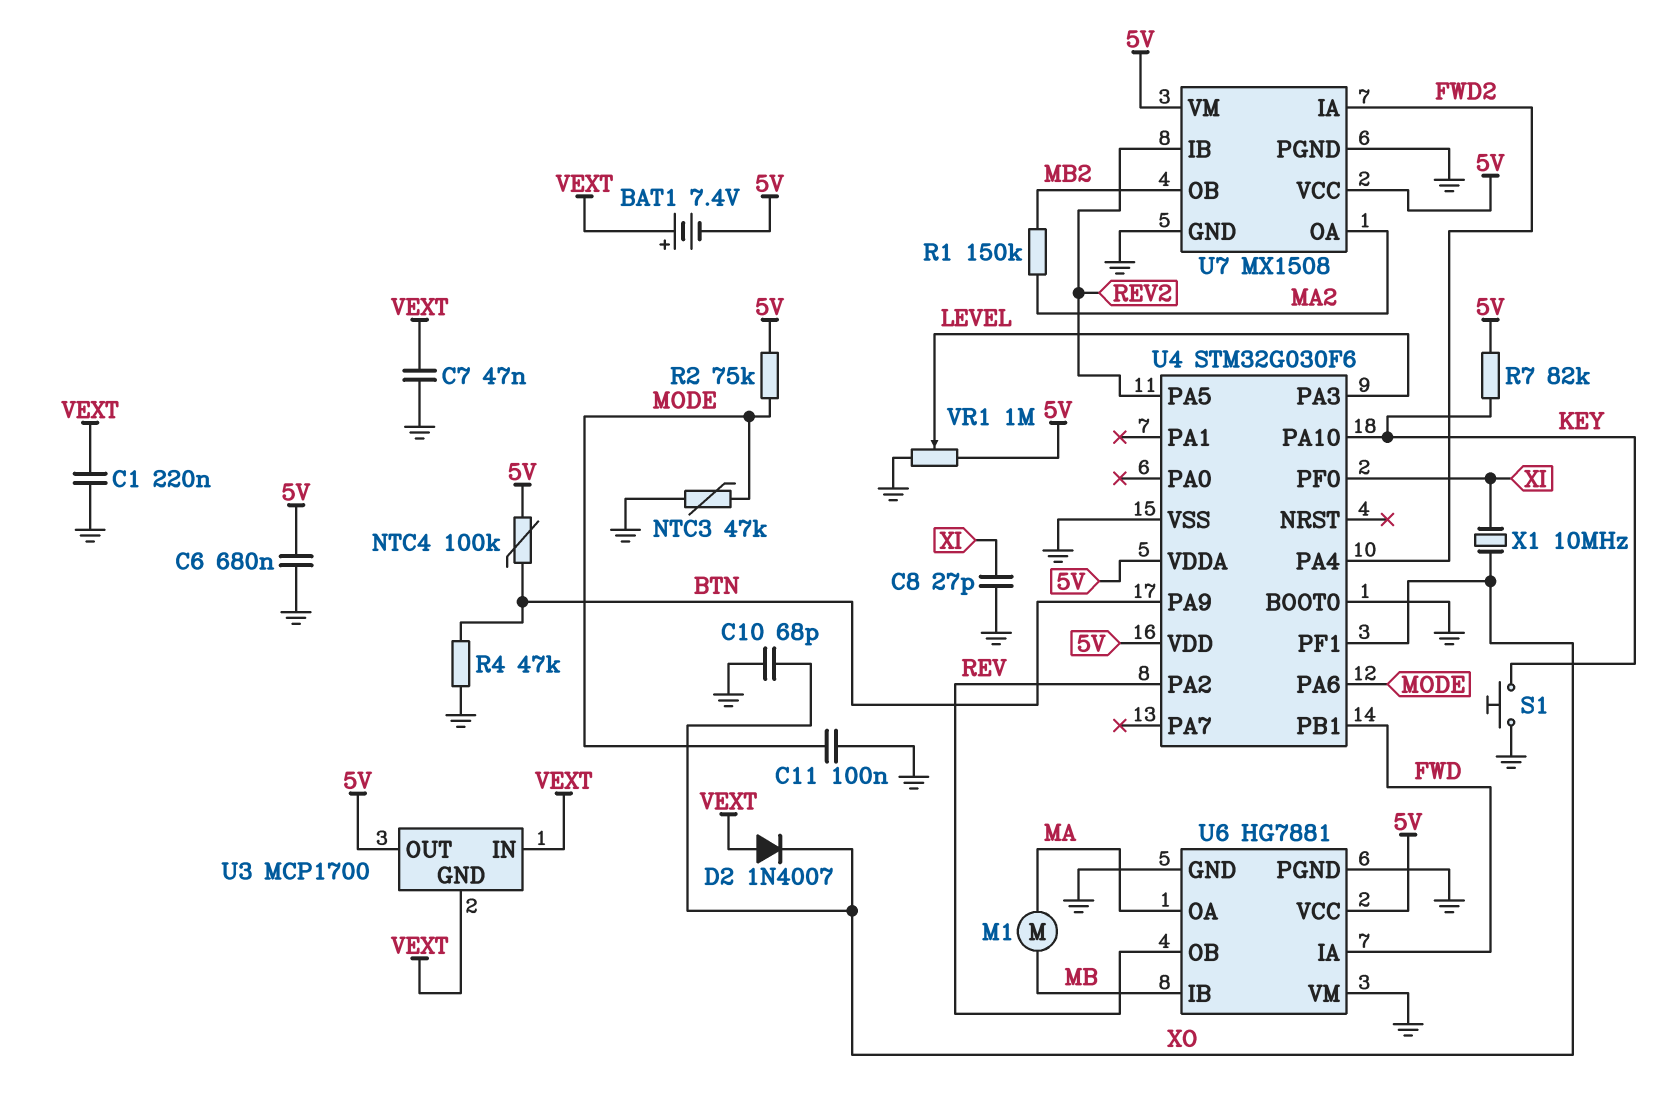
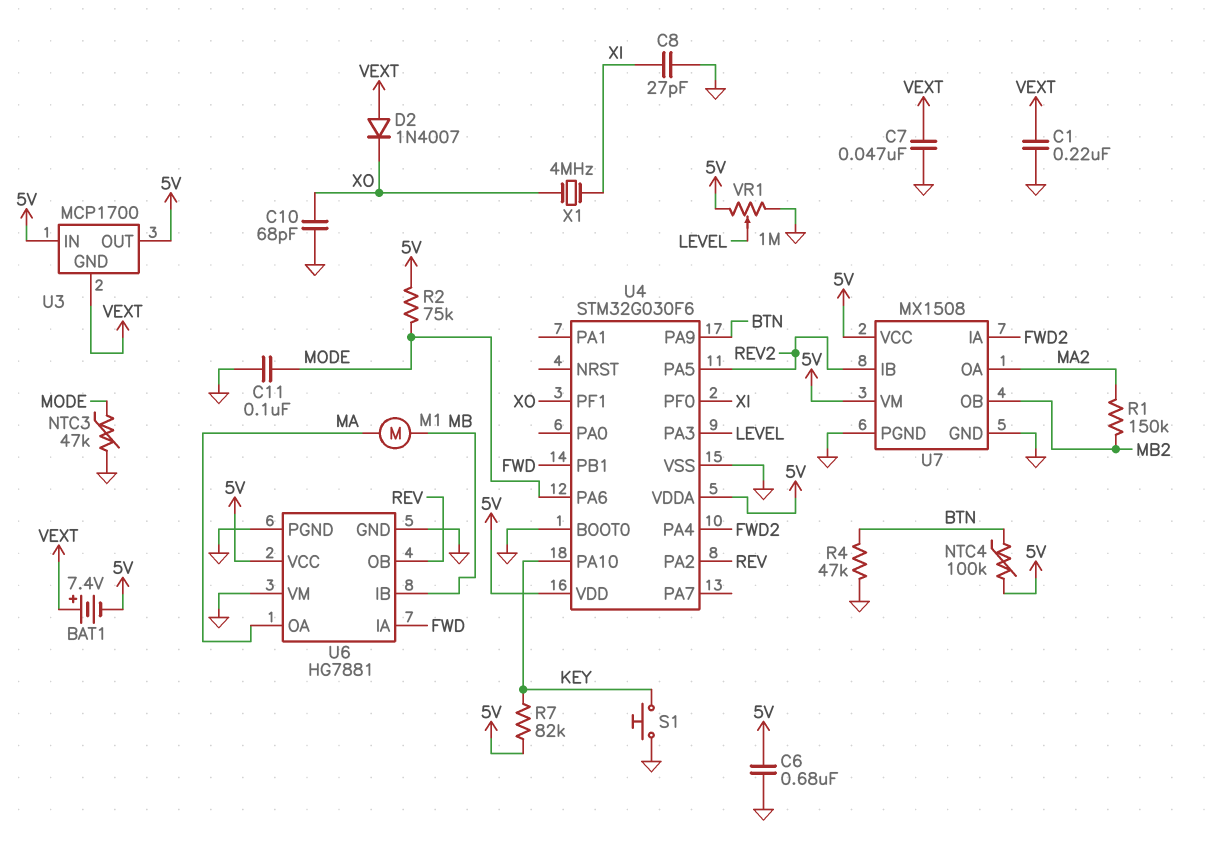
U3 pin IN: VEXT -> 5V
X1: 10MHz (XI, XO) -> 4MHz (XI, XO)

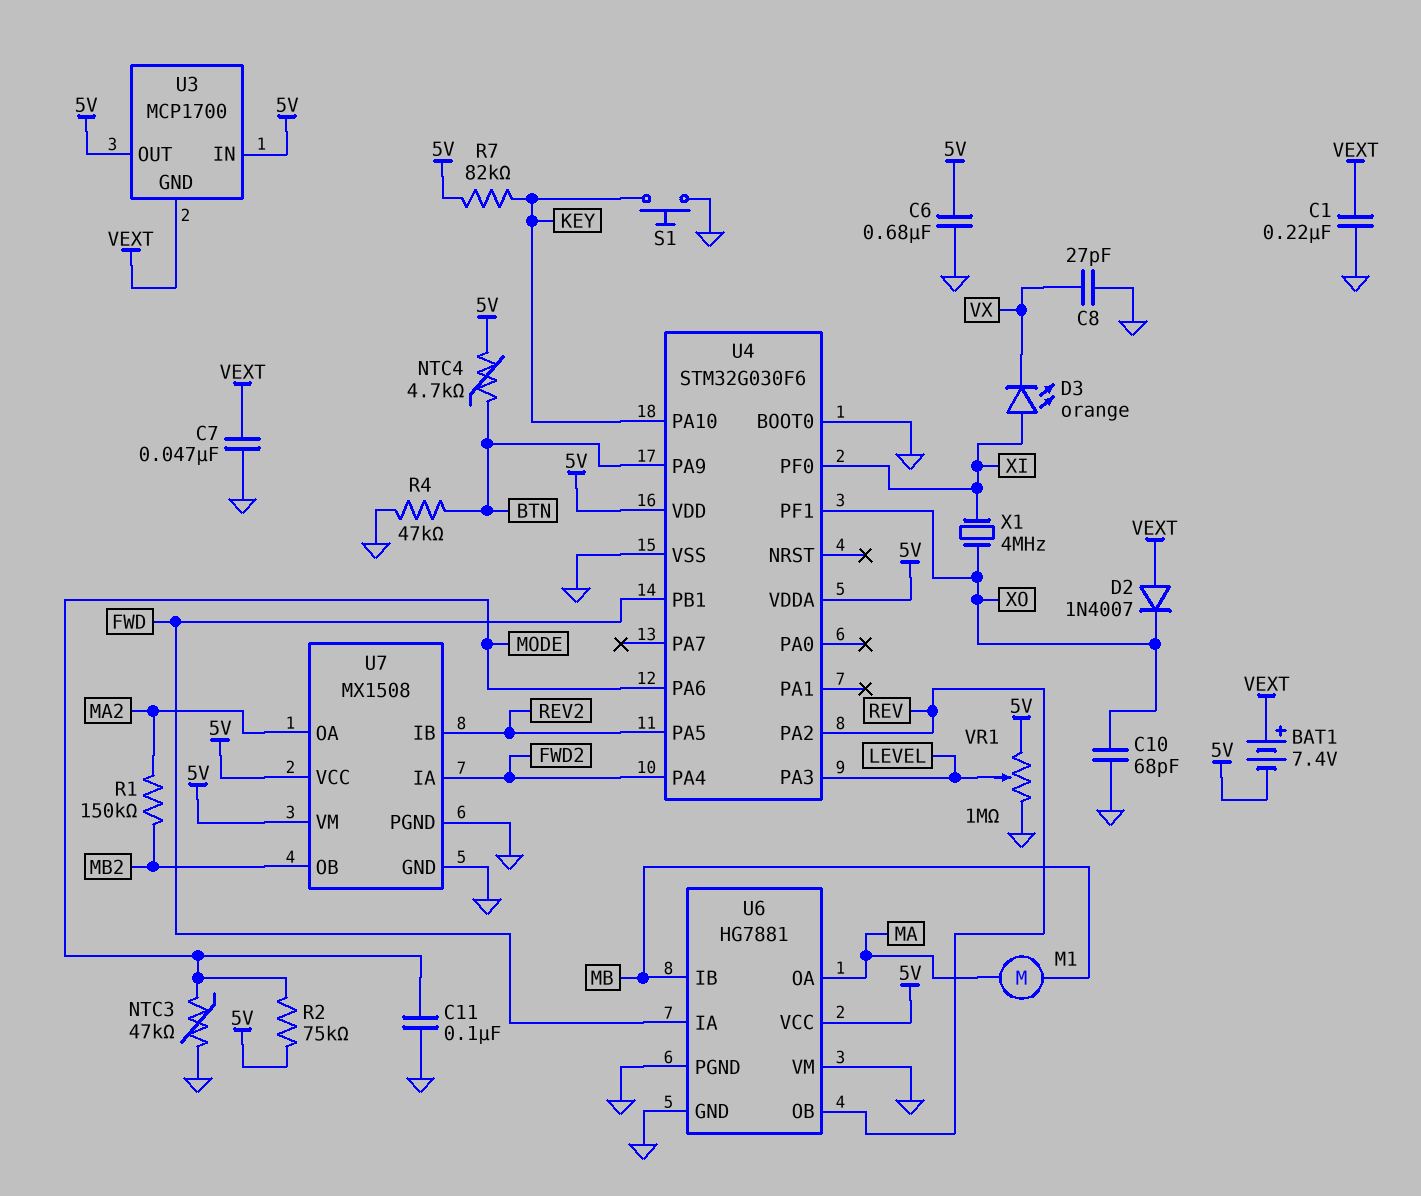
C8: 27pF (GND, XI) -> 27pF (GND, VX)
D3: none -> LED orange (A XI, K VX)
NTC4: 100k (5V, BTN) -> 4.7k (5V, BTN)

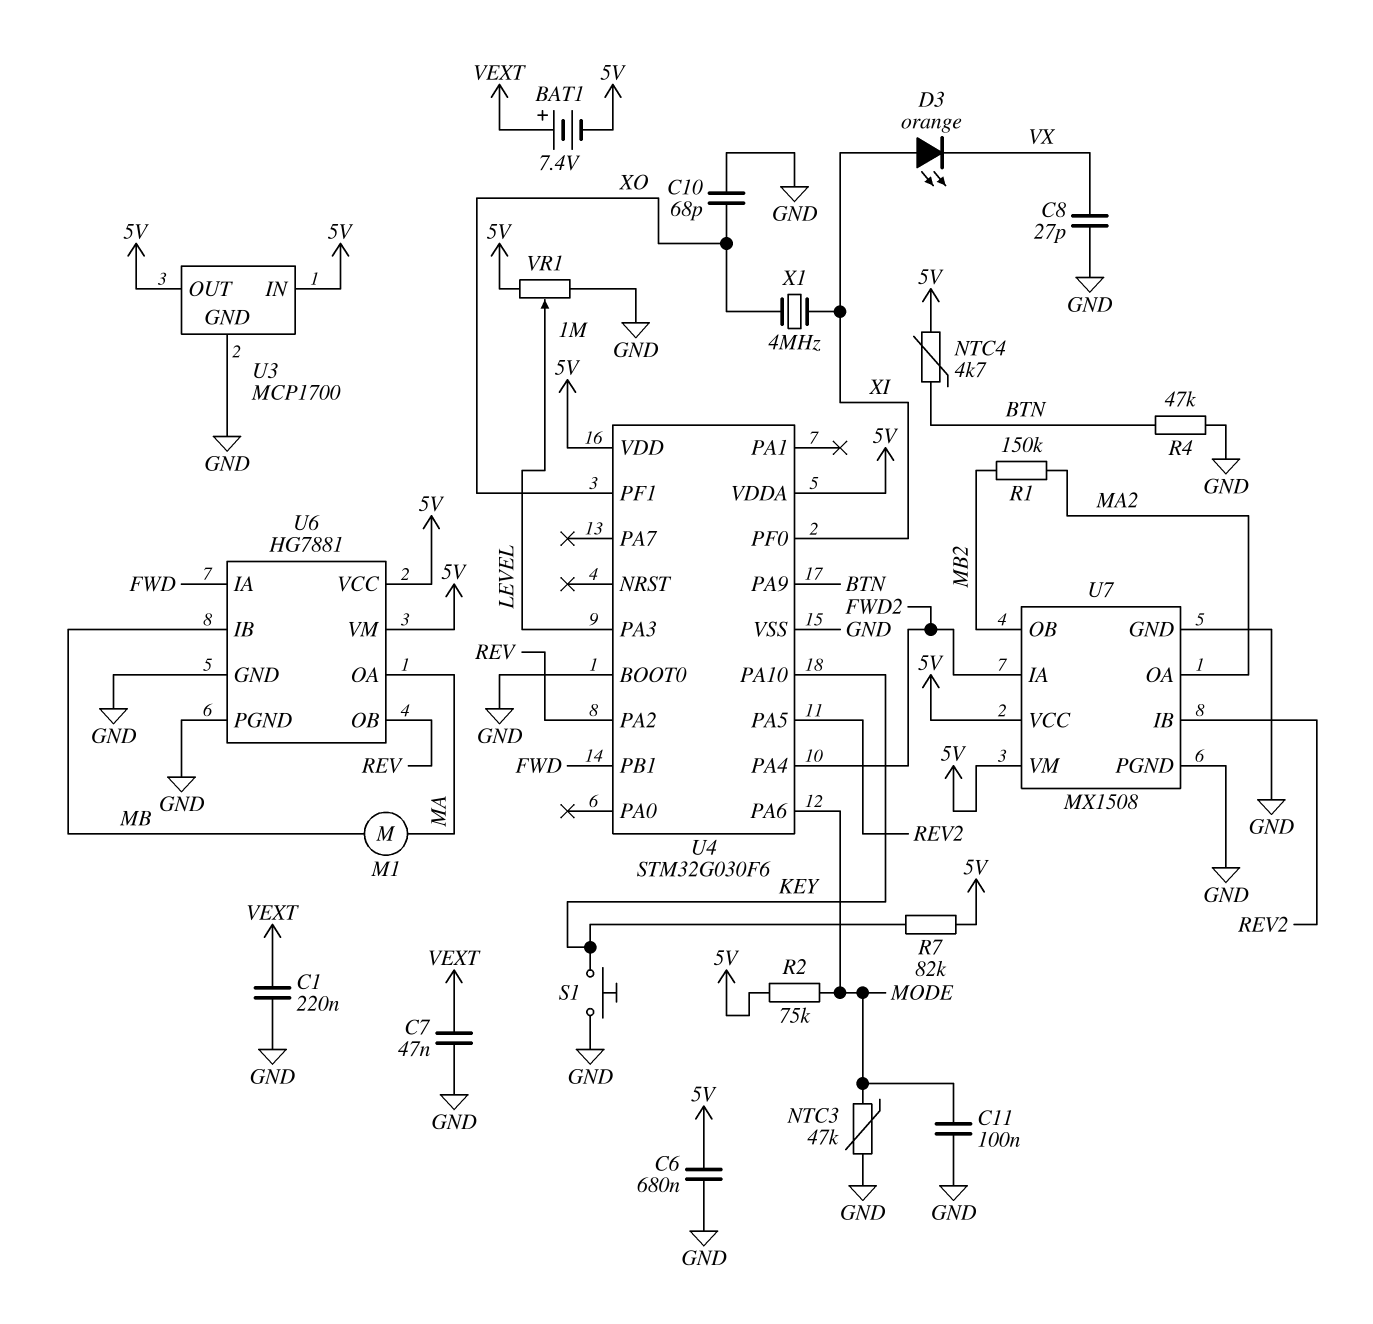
D2: diode 1N4007 (A VEXT, K XO) -> none
U3 pin GND: VEXT -> GND
U6 pin VM: GND -> 5V

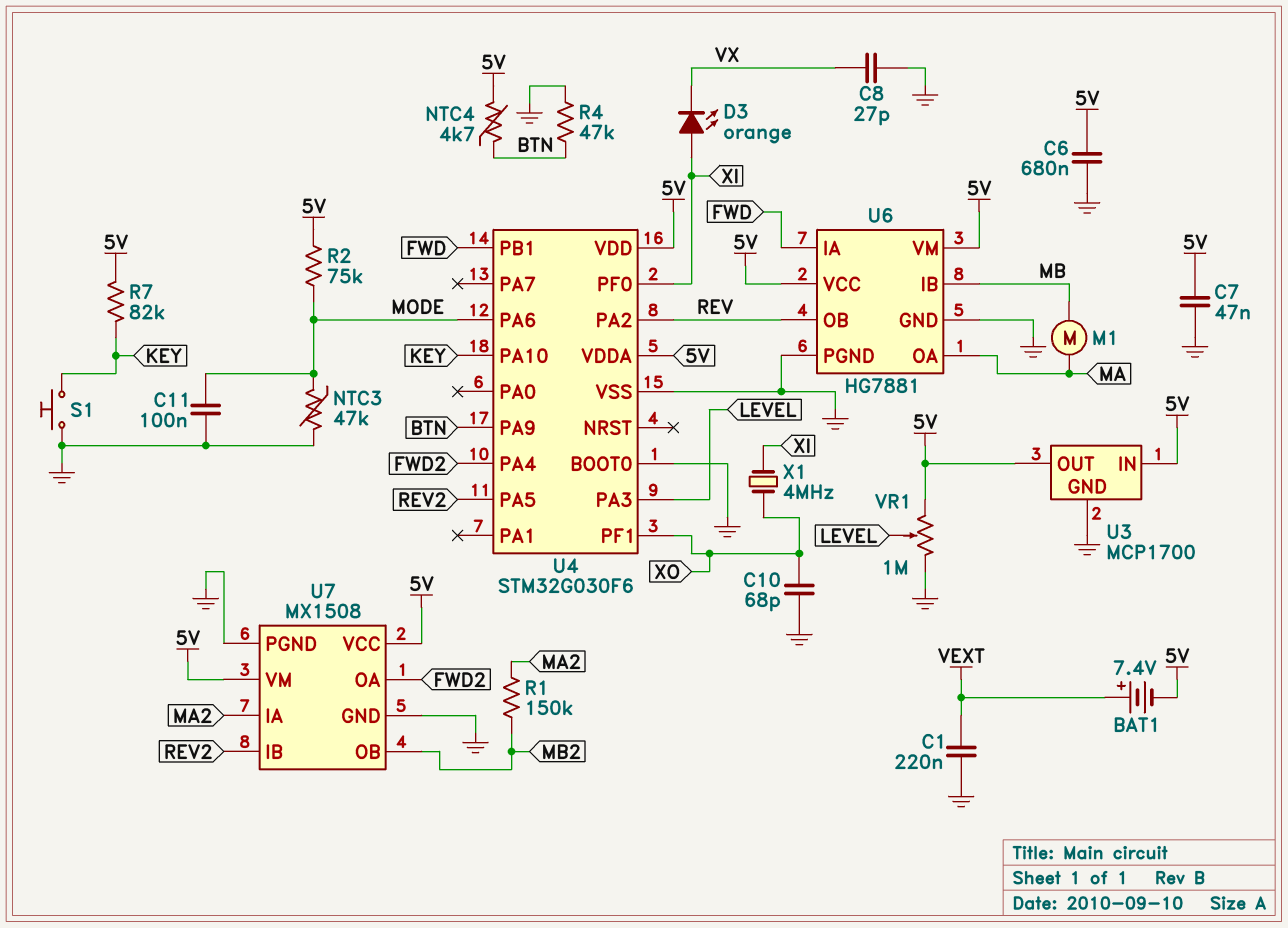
C7: 47nF (GND, VEXT) -> 47nF (5V, GND)
U7 pin IA: FWD2 -> MA2
U7 pin OA: MA2 -> FWD2

